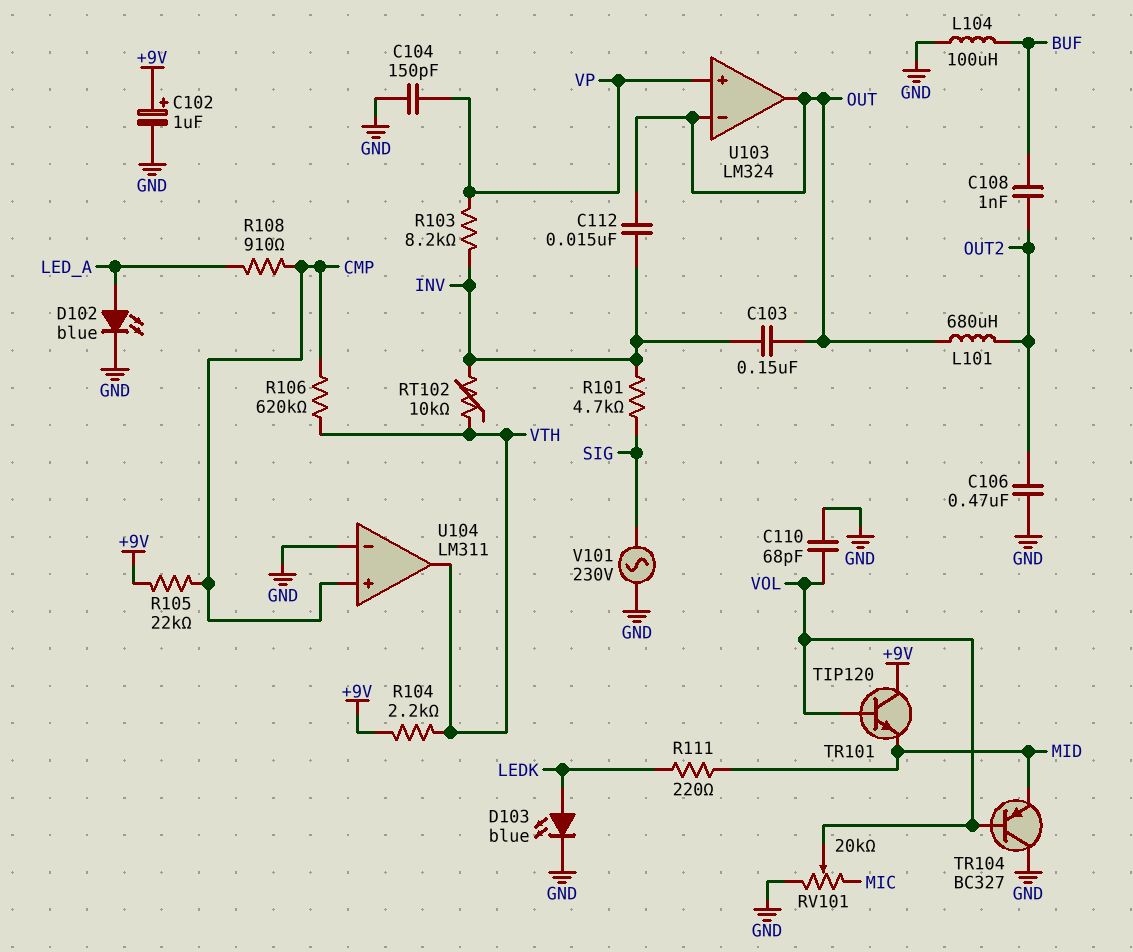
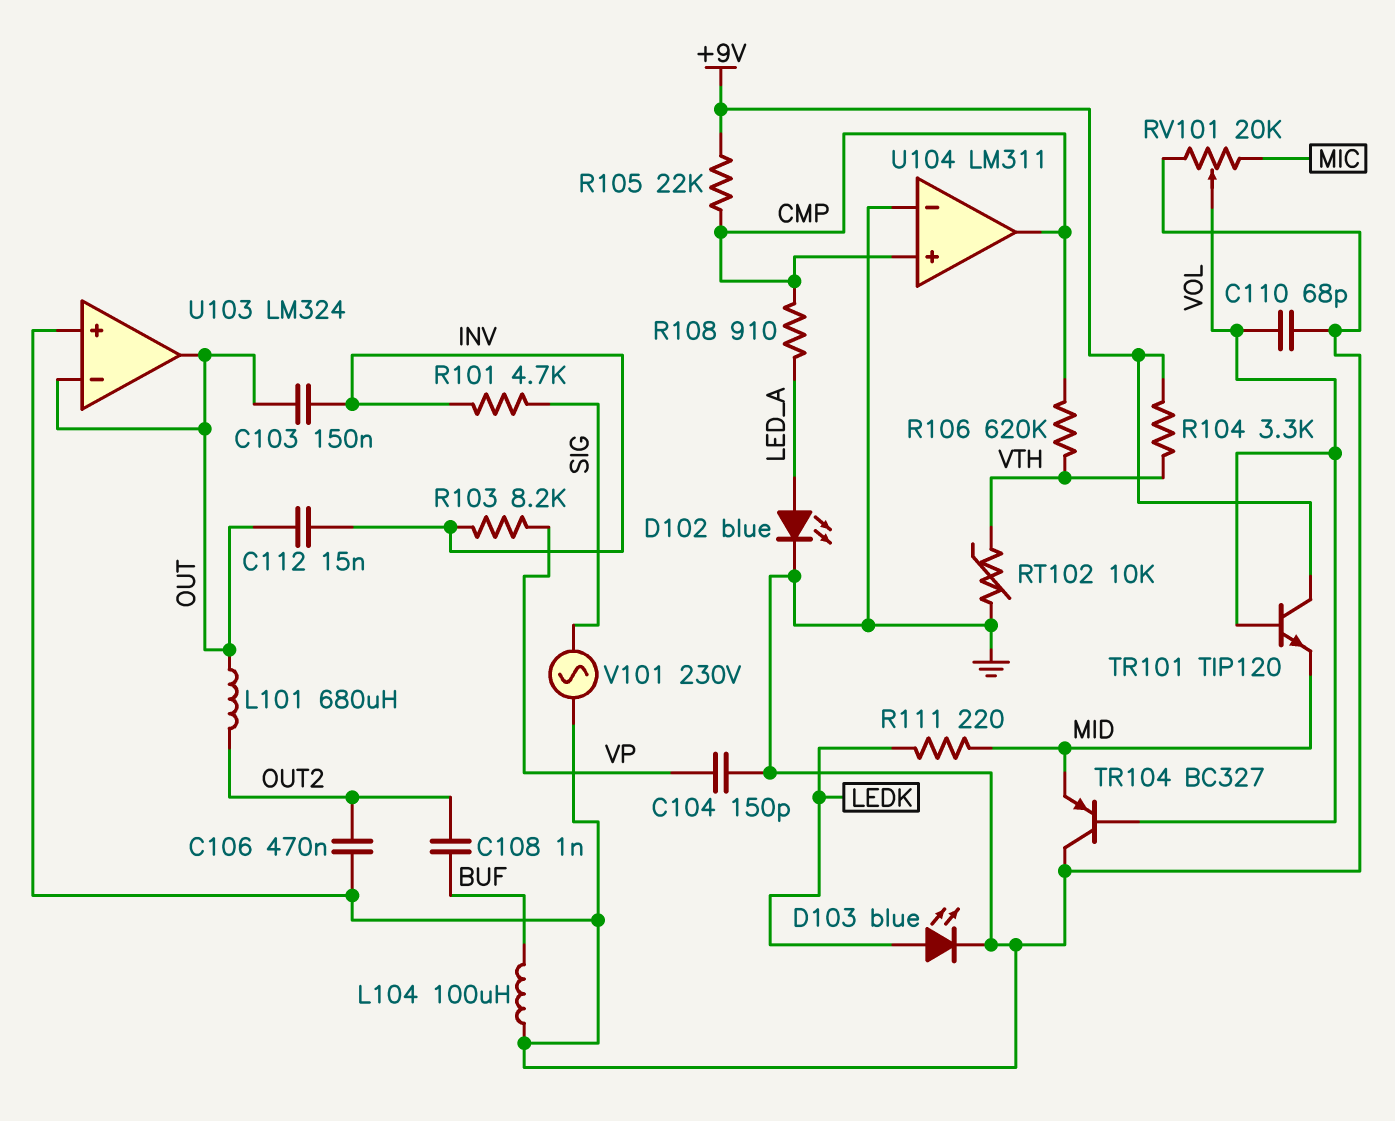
C102: 1uF (plus +9V, minus GND) -> none
R104: 2.2k (+9V, VTH) -> 3.3k (+9V, VTH)
RT102: 10k (INV, VTH) -> 10k (GND, VTH)
U103 pin in+: VP -> GND
U104 pin out: VTH -> CMP

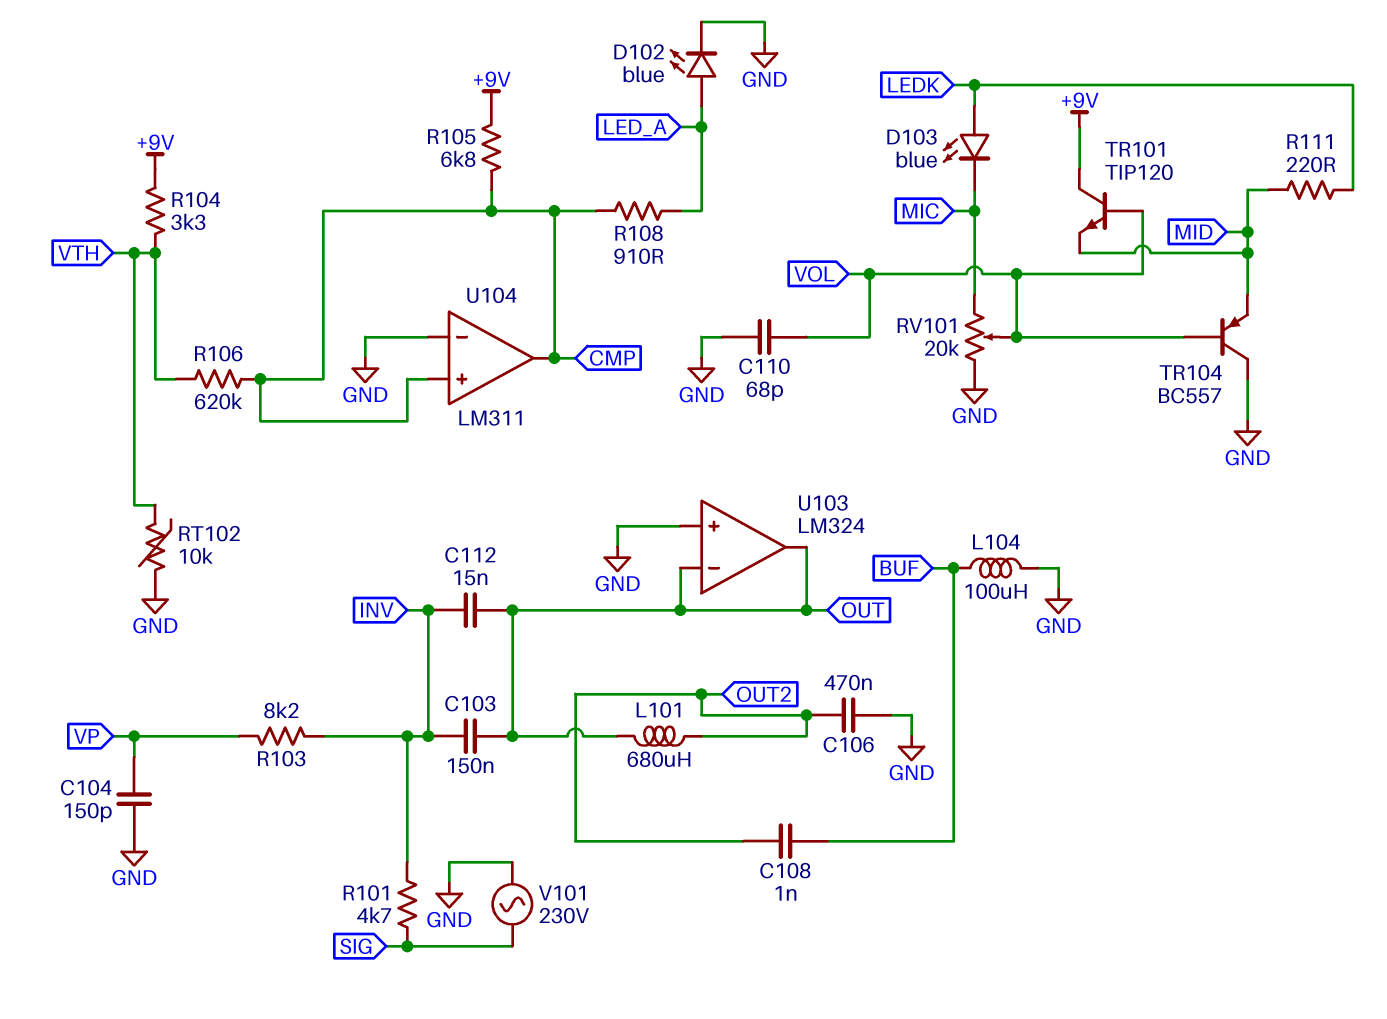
D103: LED blue (A LEDK, K GND) -> LED blue (A LEDK, K MIC)
R105: 22k (+9V, CMP) -> 6.8k (+9V, CMP)
TR104: PNP BC327 (B VOL, C GND, E MID) -> PNP BC557 (B VOL, C GND, E MID)

